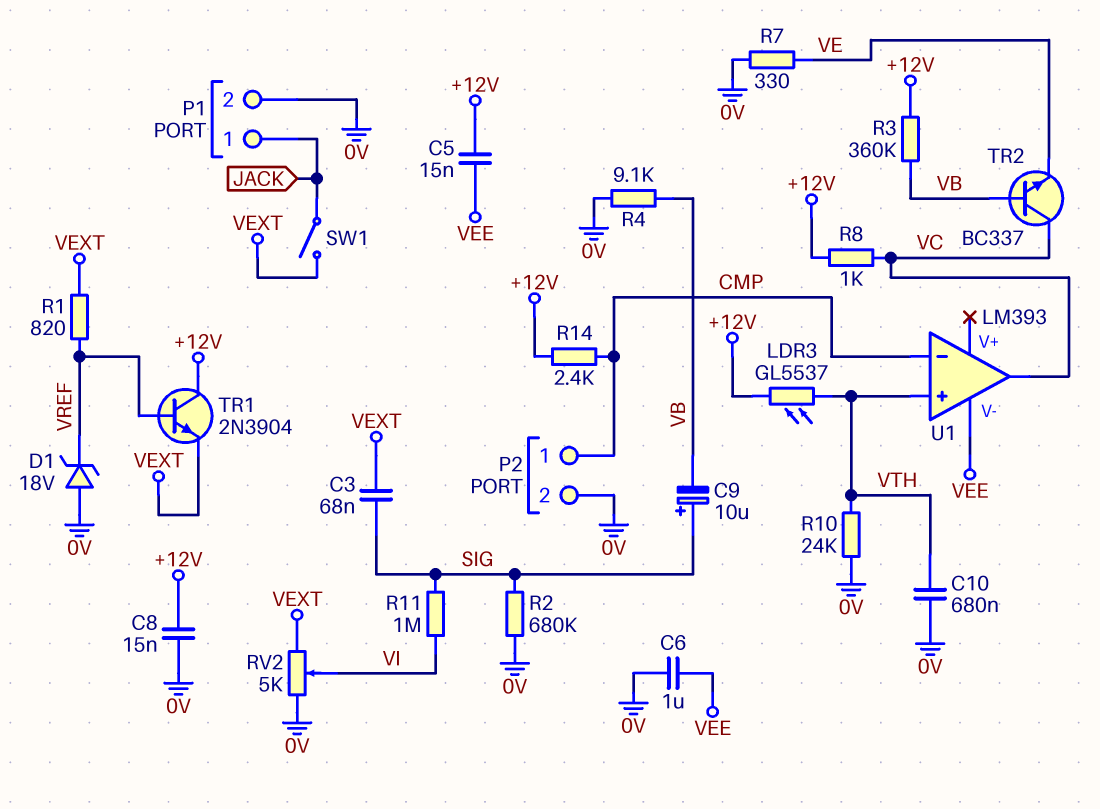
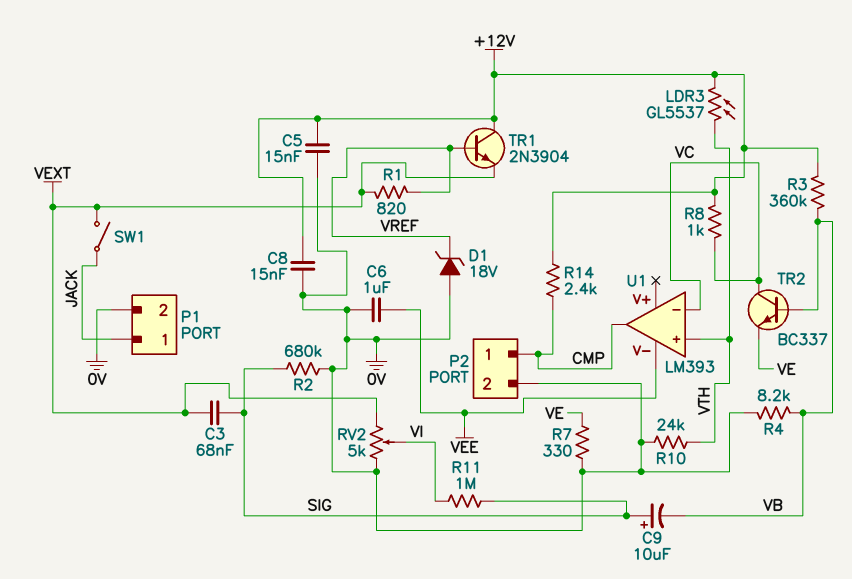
C5: 15nF (+12V, VEE) -> 15nF (+12V, 0V)
C10: 680nF (0V, VTH) -> none
R4: 9.1k (0V, VB) -> 8.2k (0V, VB)
U1 pin in-: CMP -> VC
U1 pin out: VC -> CMP

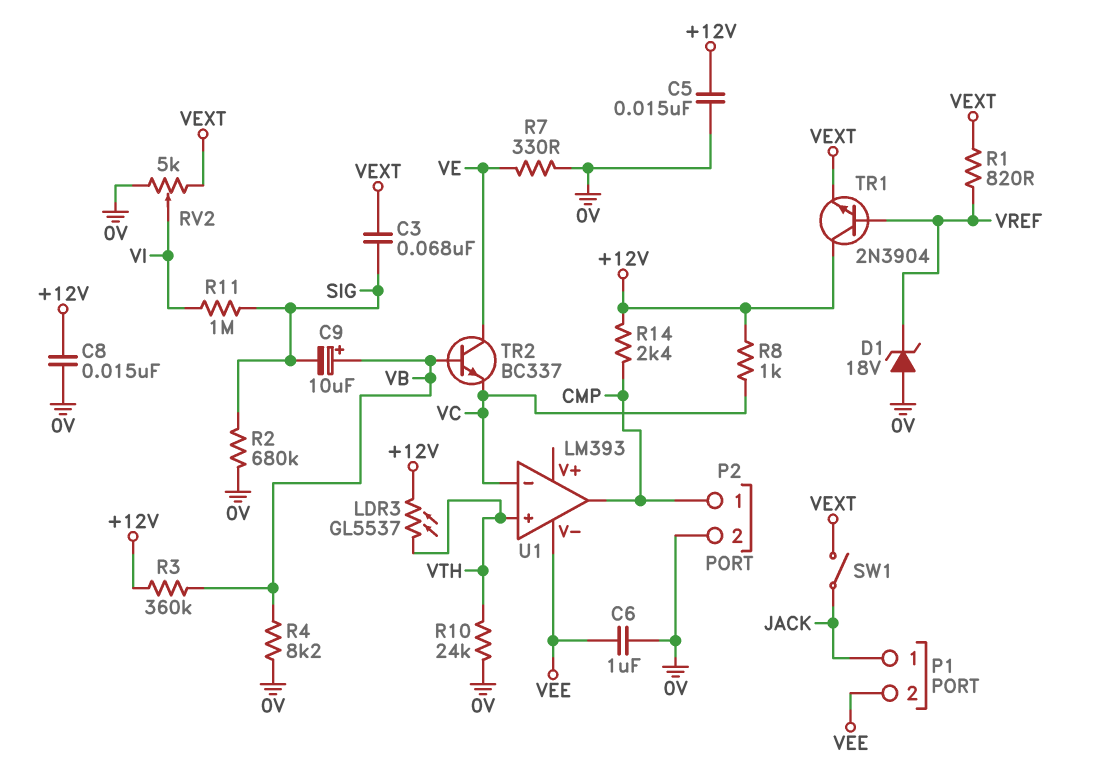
C9: 10uF (plus SIG, minus VB) -> 10uF (plus VB, minus SIG)
P1 pin 2: 0V -> VEE
TR2: NPN BC337 (B VB, C VC, E VE) -> NPN BC337 (B VB, C VE, E VC)

